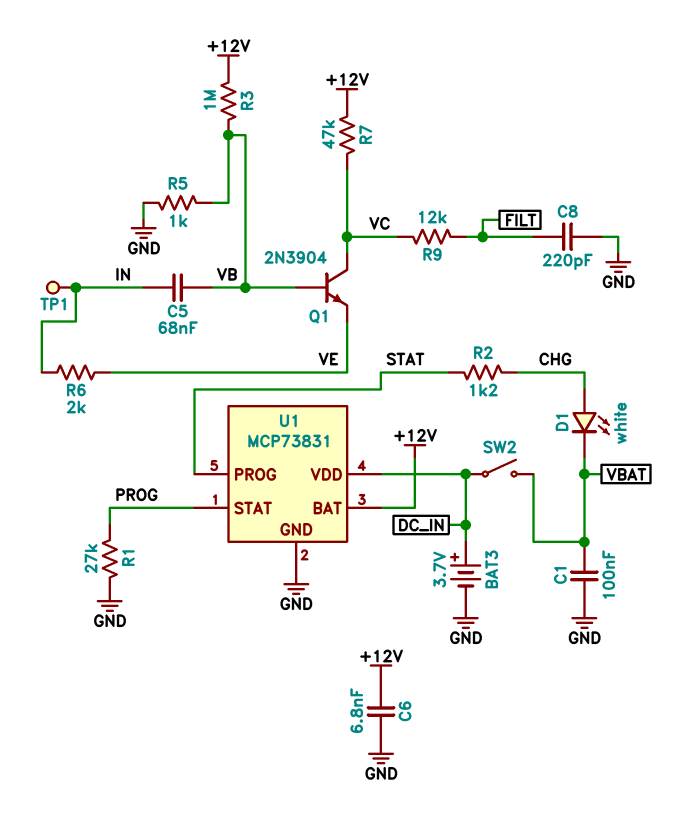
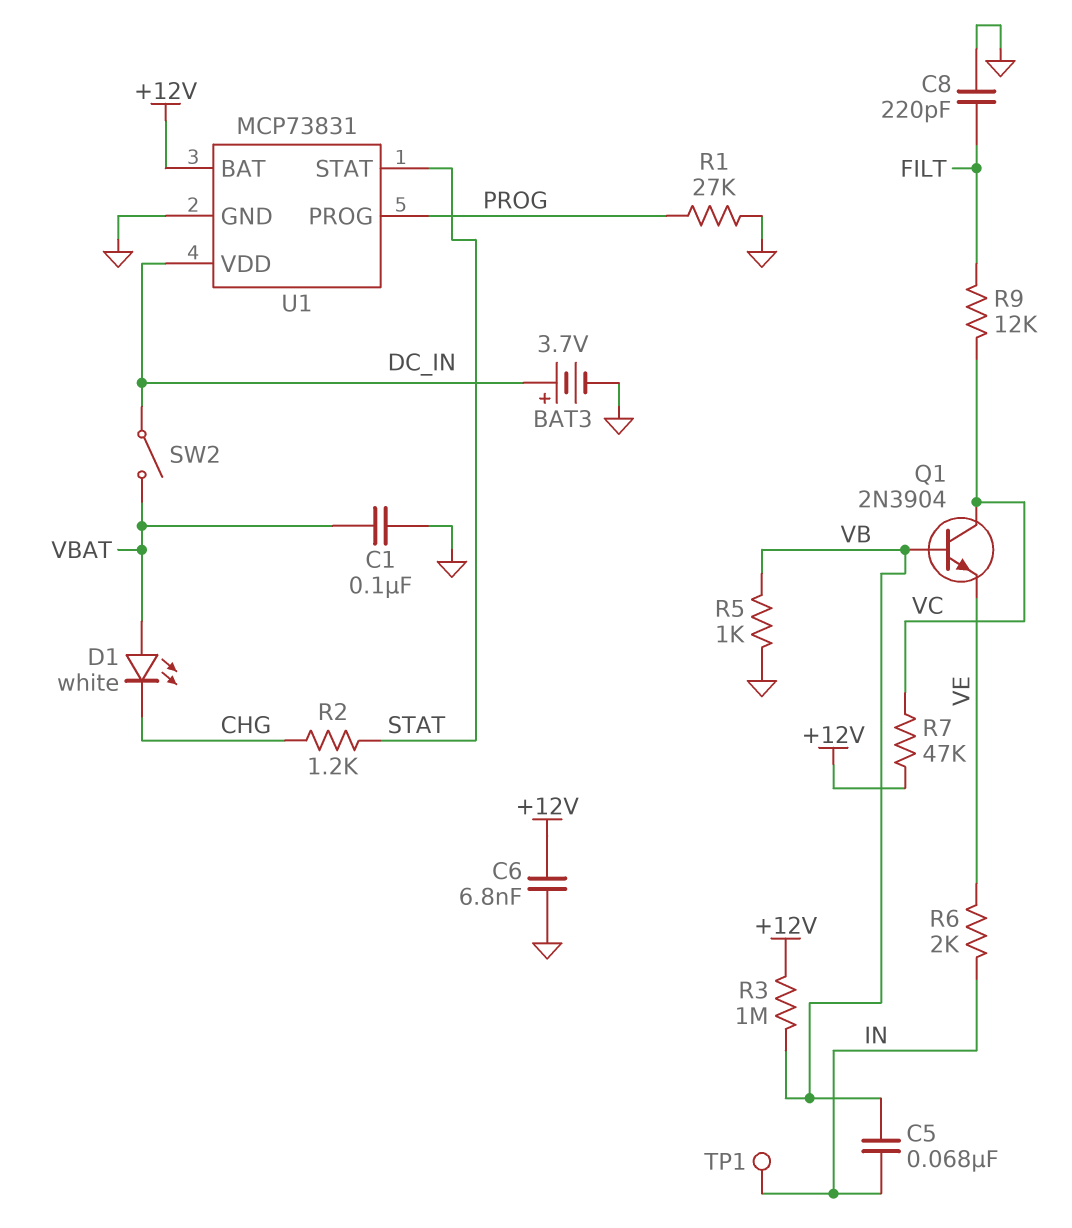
D1: LED white (A CHG, K VBAT) -> LED white (A VBAT, K CHG)
U1 pin PROG: STAT -> PROG
U1 pin STAT: PROG -> STAT

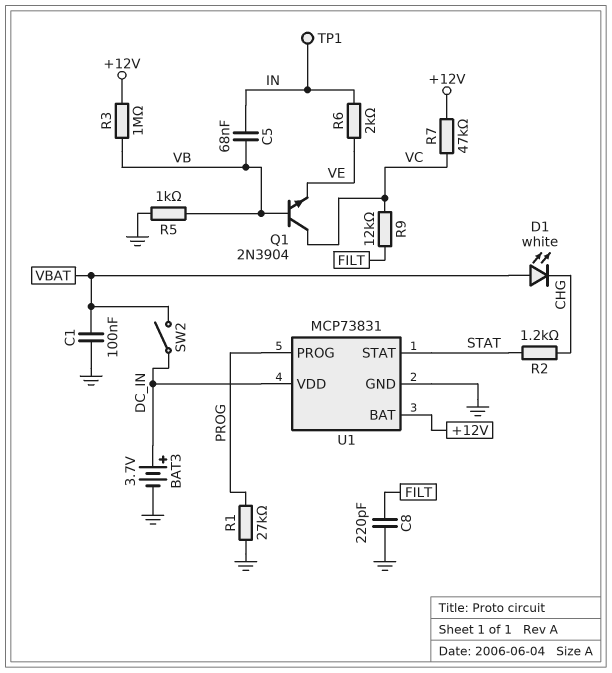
C6: 6.8nF (+12V, GND) -> none

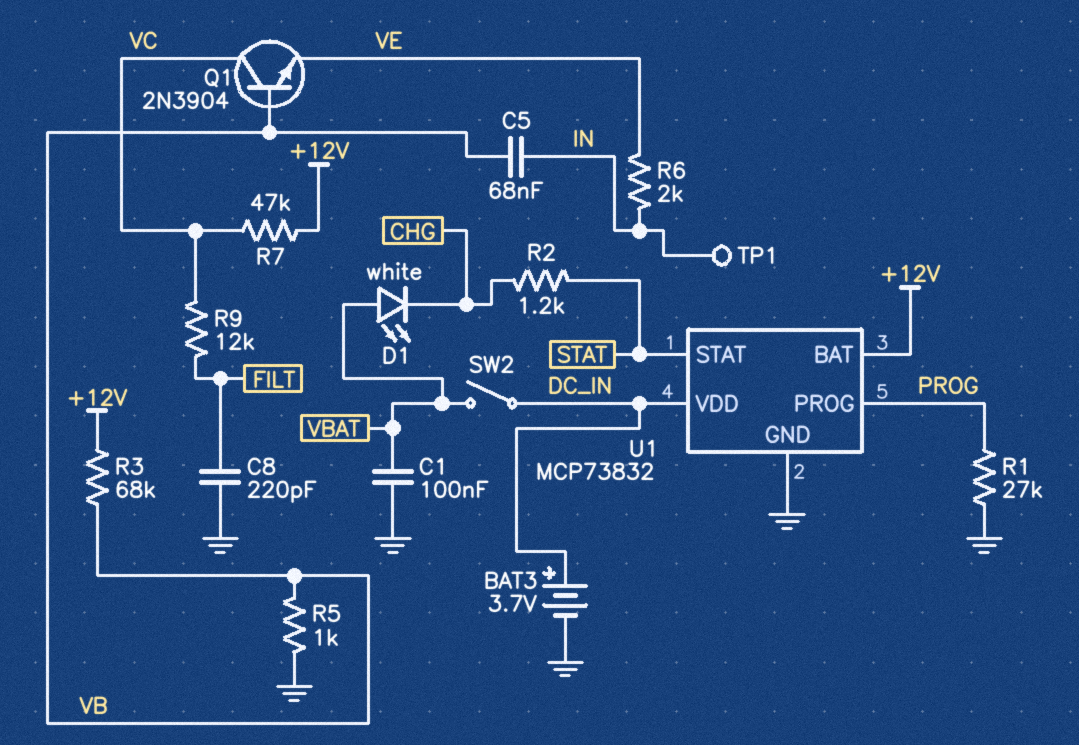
R3: 1M (+12V, VB) -> 68k (+12V, VB)
U1: MCP73831 -> MCP73832

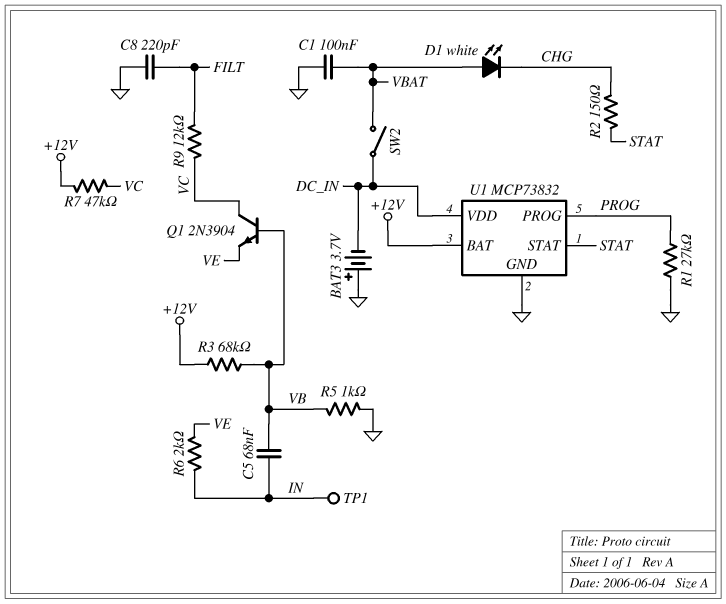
BAT3: 3.7V (plus DC_IN, minus GND) -> 3.7V (plus GND, minus DC_IN)
R2: 1.2k (CHG, STAT) -> 150 (CHG, STAT)

